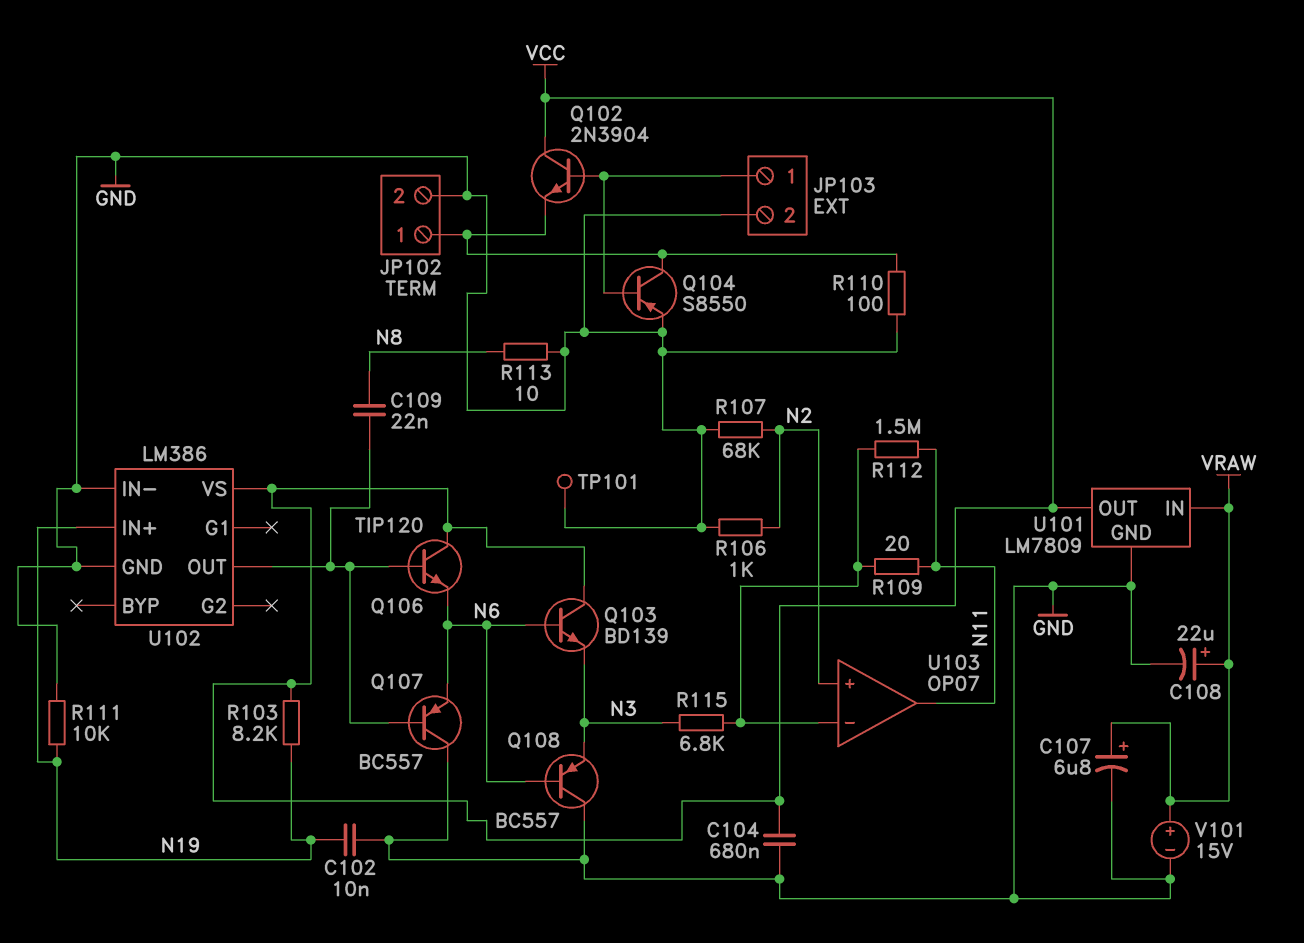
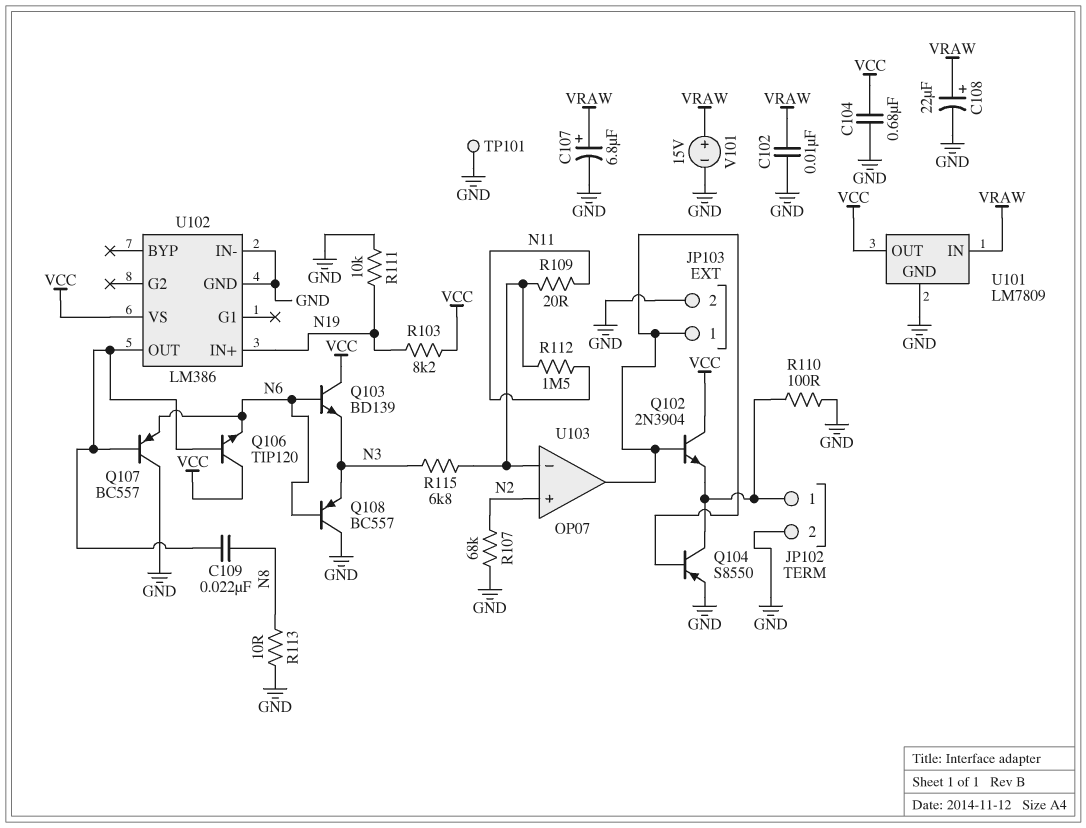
C102: 10nF (GND, N19) -> 10nF (GND, VRAW)
R106: 1k (GND, N2) -> none
U103 pin out: N11 -> JP103/1

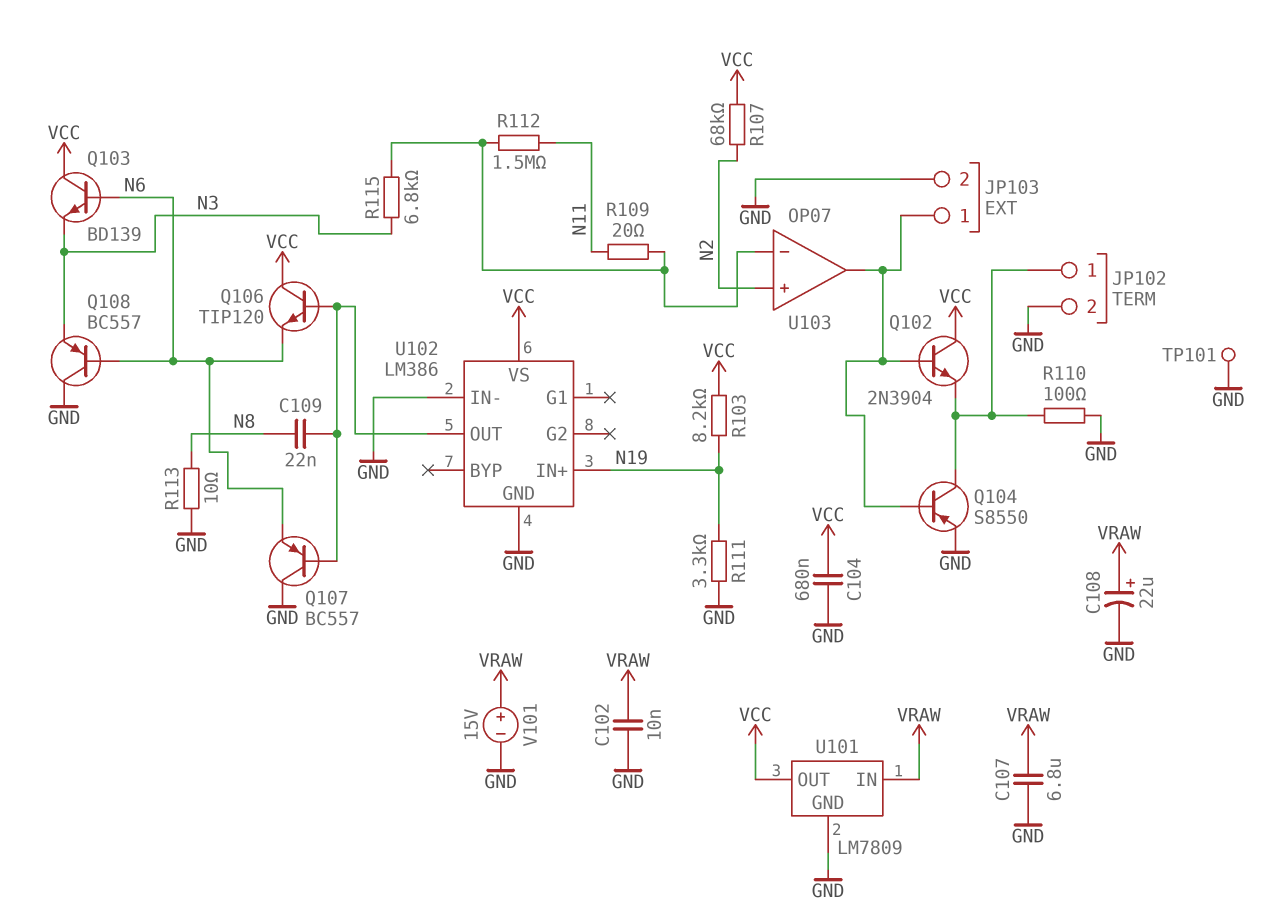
C107: 6.8uF (plus VRAW, minus GND) -> 6.8uF (GND, VRAW)
R107: 68k (GND, N2) -> 68k (N2, VCC)
R111: 10k (GND, N19) -> 3.3k (GND, N19)

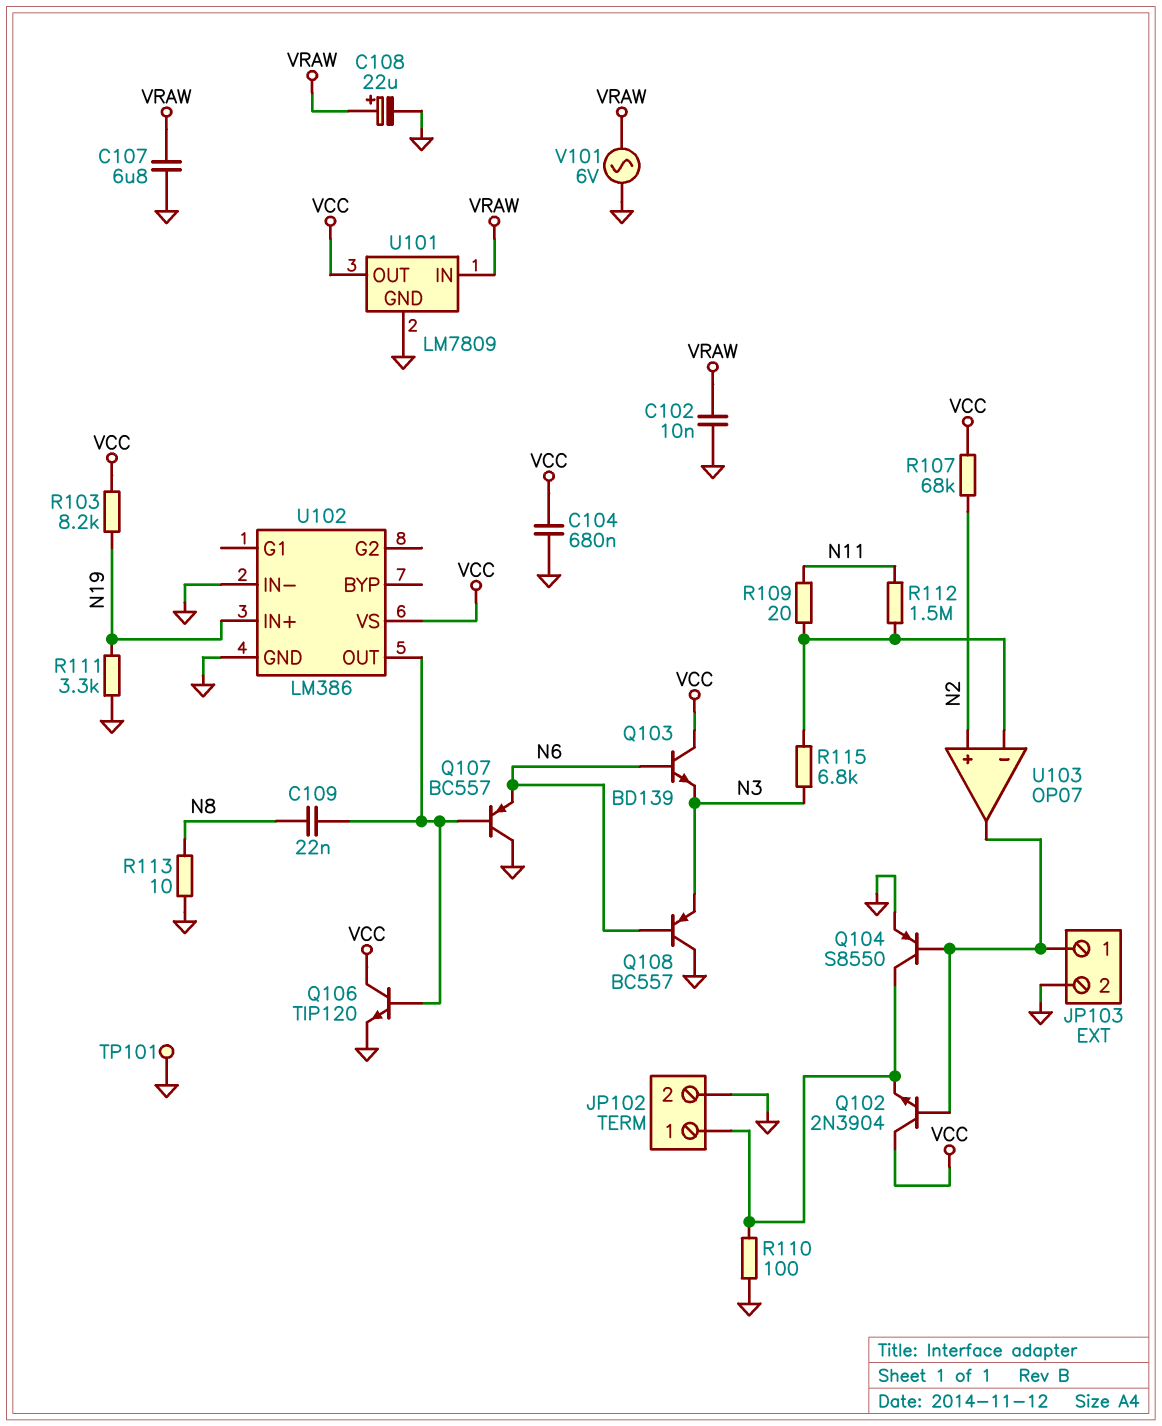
Q106: NPN TIP120 (B U102/OUT, C VCC, E N6) -> NPN TIP120 (B U102/OUT, C VCC, E GND)
V101: 15V (plus VRAW, minus GND) -> AC 6V (GND, VRAW)

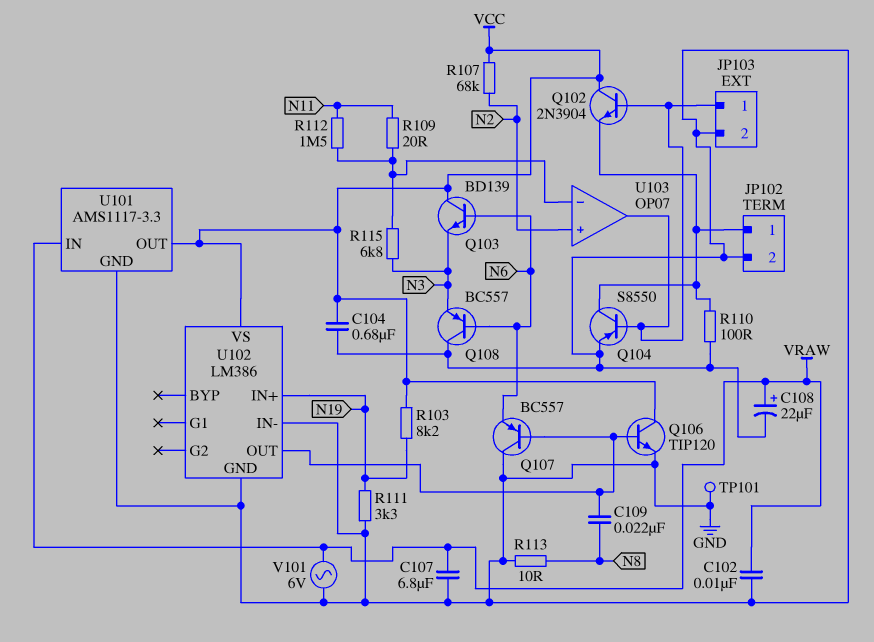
U101: LM7809 -> AMS1117-3.3

